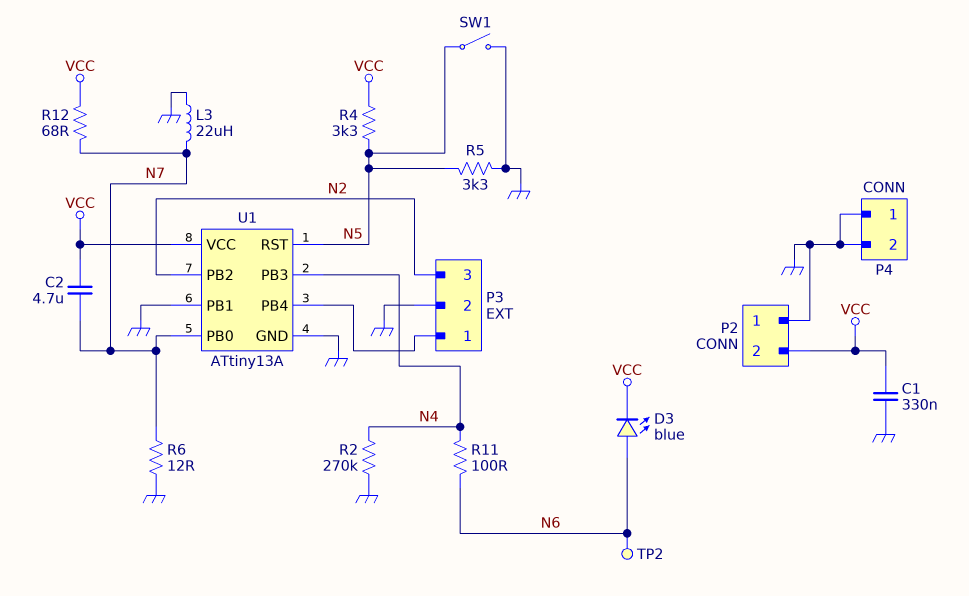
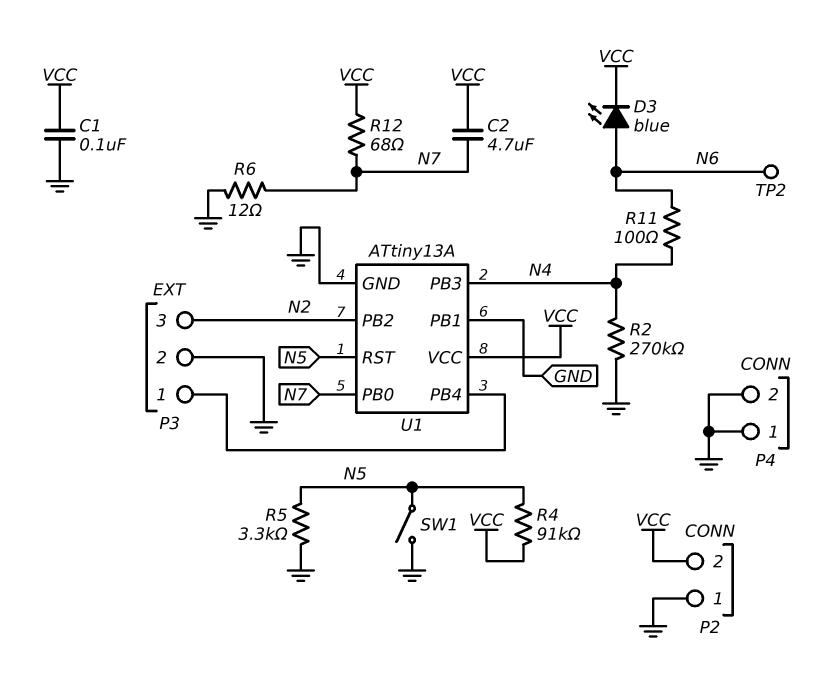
C1: 330nF (GND, VCC) -> 100nF (GND, VCC)
L3: 22uH (GND, N7) -> none
R4: 3.3k (N5, VCC) -> 91k (N5, VCC)

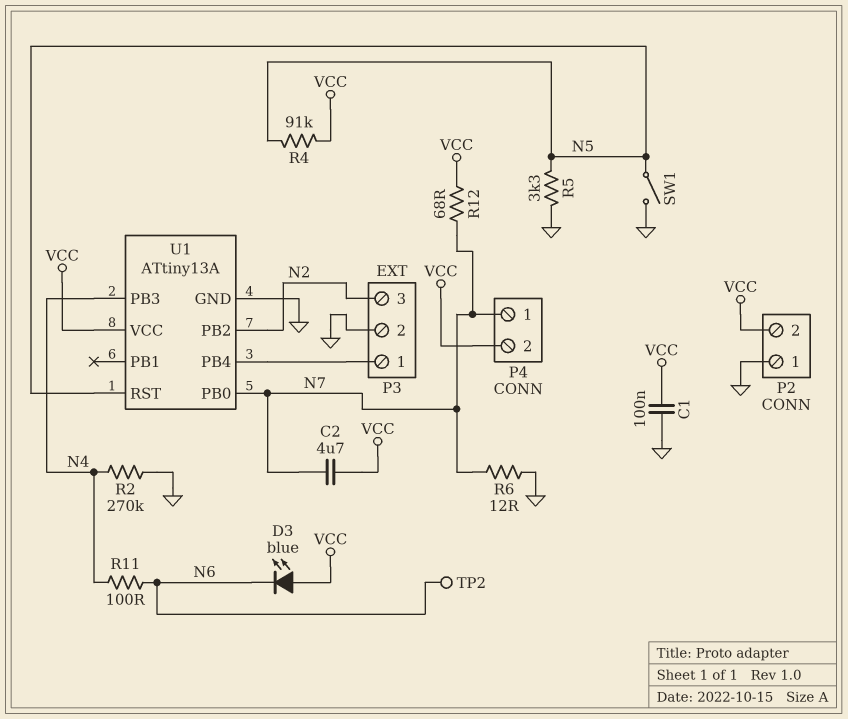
D3: LED blue (A N6, K VCC) -> LED blue (A VCC, K N6)
P4 pin 1: GND -> N7
P4 pin 2: GND -> VCC
U1 pin PB1: GND -> none

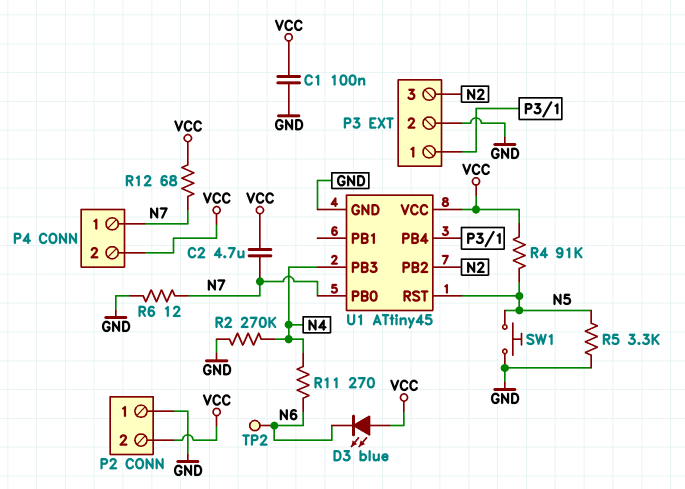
R11: 100 (N4, N6) -> 270 (N4, N6)
SW1: switch (GND, N5) -> button (GND, N5)
U1: ATtiny13A -> ATtiny45

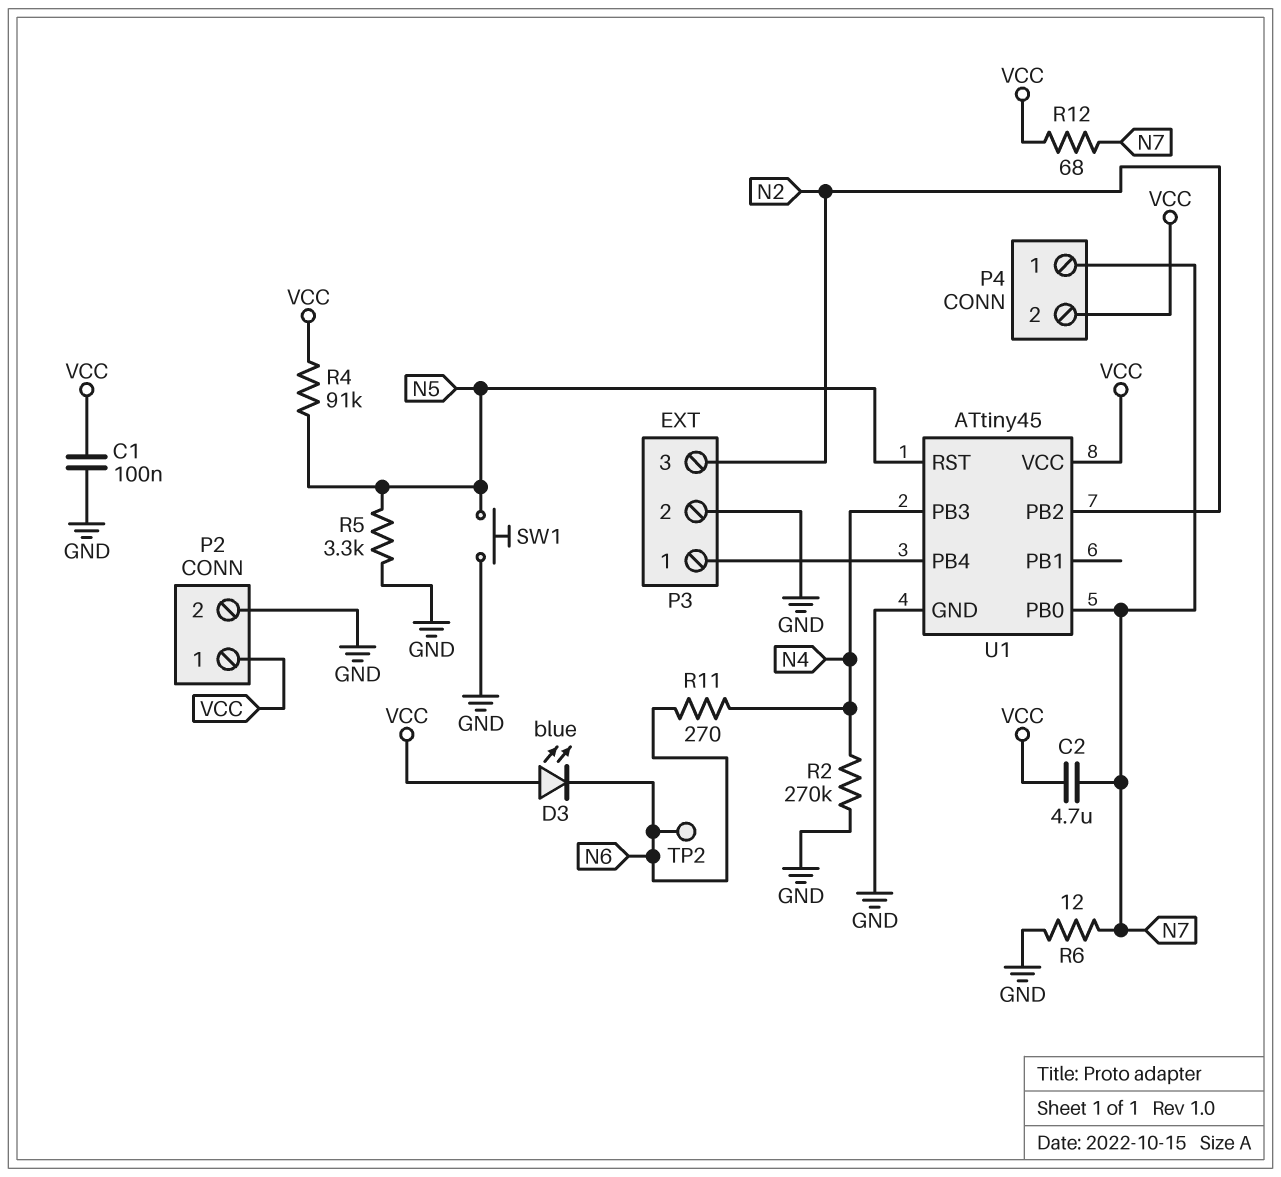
P2 pin 1: GND -> VCC
P2 pin 2: VCC -> GND

